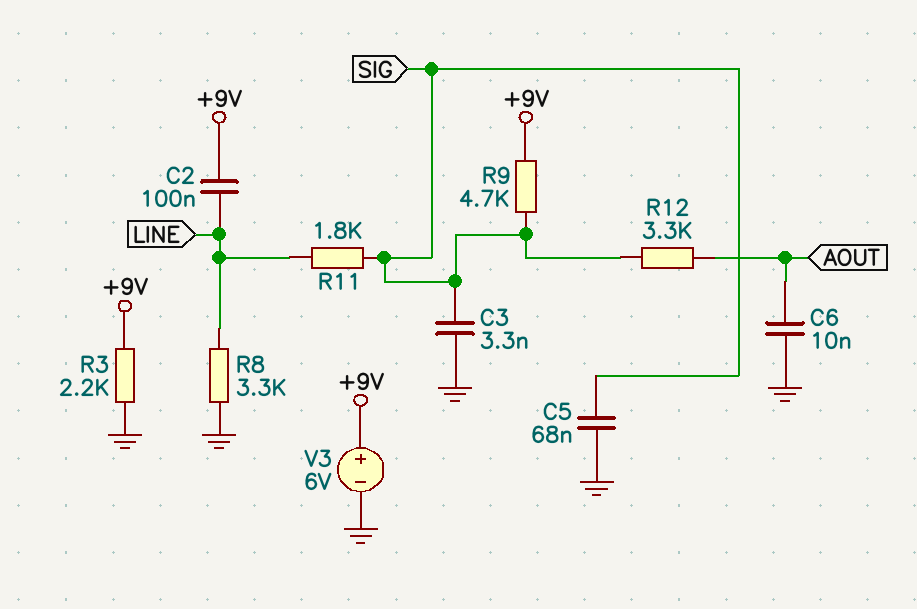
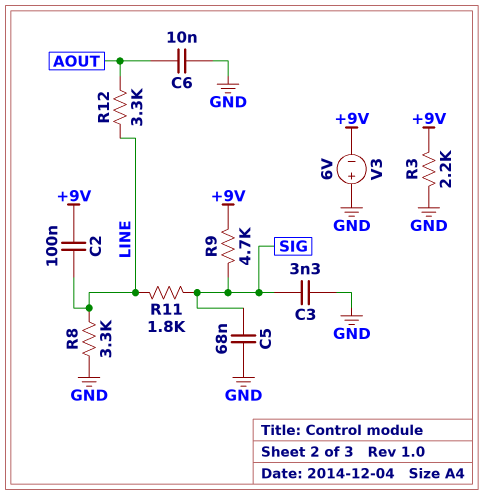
R12: 3.3k (AOUT, SIG) -> 3.3k (AOUT, LINE)
V3: 6V (plus +9V, minus GND) -> 6V (plus GND, minus +9V)

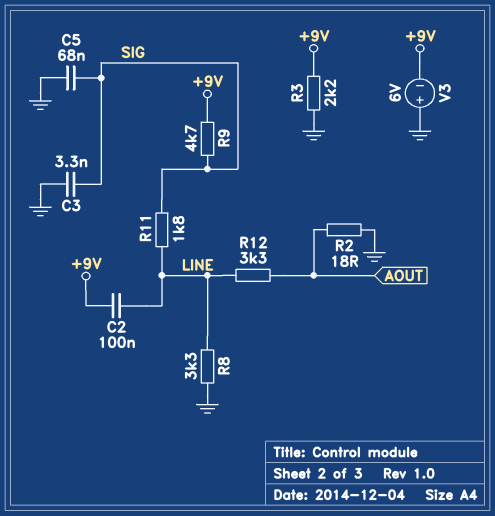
C6: 10nF (AOUT, GND) -> none
R2: none -> 18 (AOUT, GND)

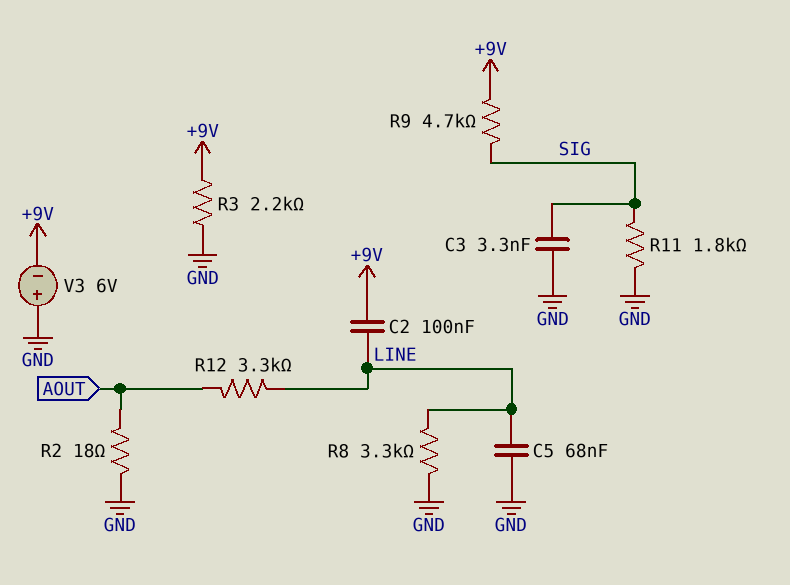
C5: 68nF (GND, SIG) -> 68nF (GND, LINE)
R11: 1.8k (LINE, SIG) -> 1.8k (GND, SIG)

